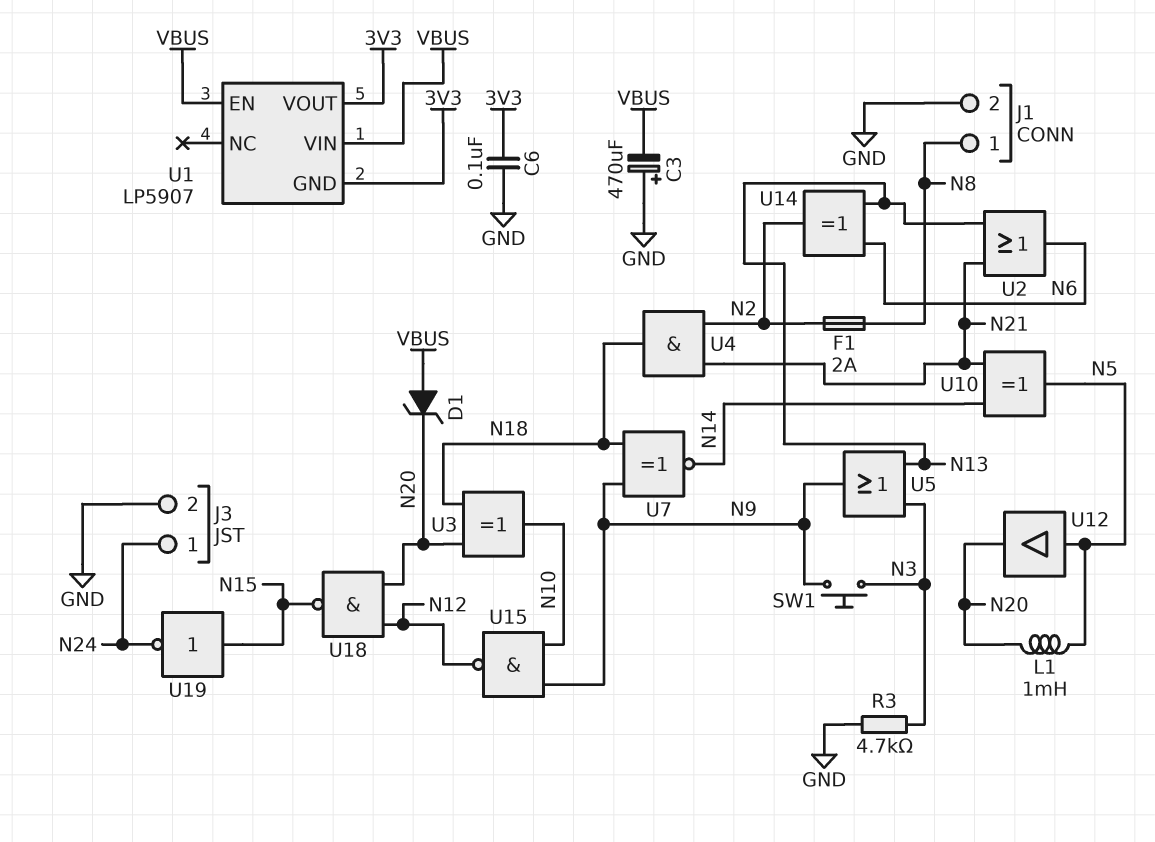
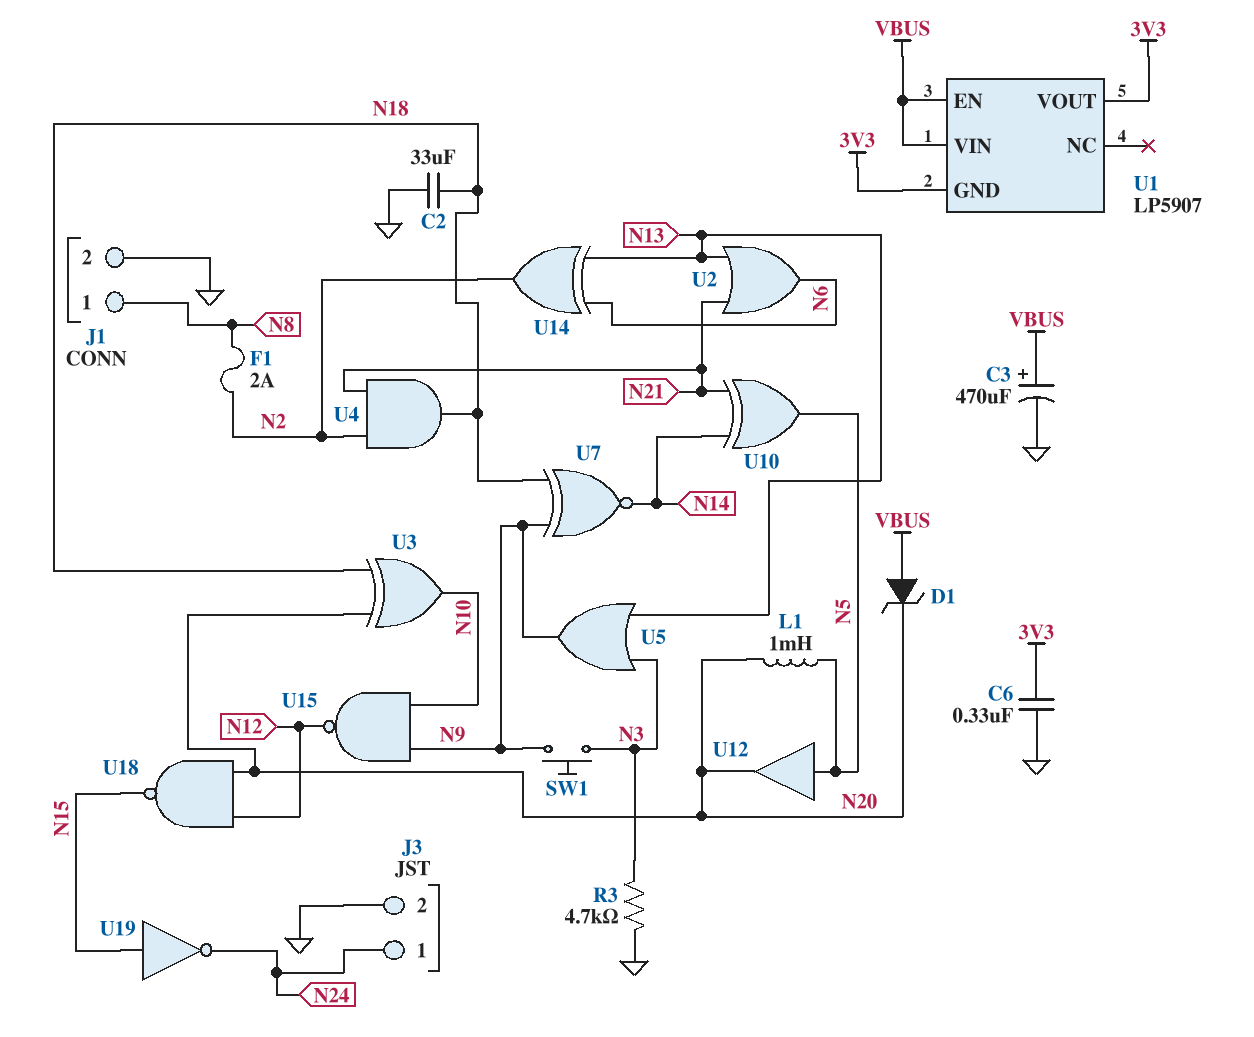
C2: none -> 33uF (GND, N18)
C3: 470uF (plus GND, minus VBUS) -> 470uF (plus VBUS, minus GND)
C6: 100nF (3V3, GND) -> 330nF (3V3, GND)

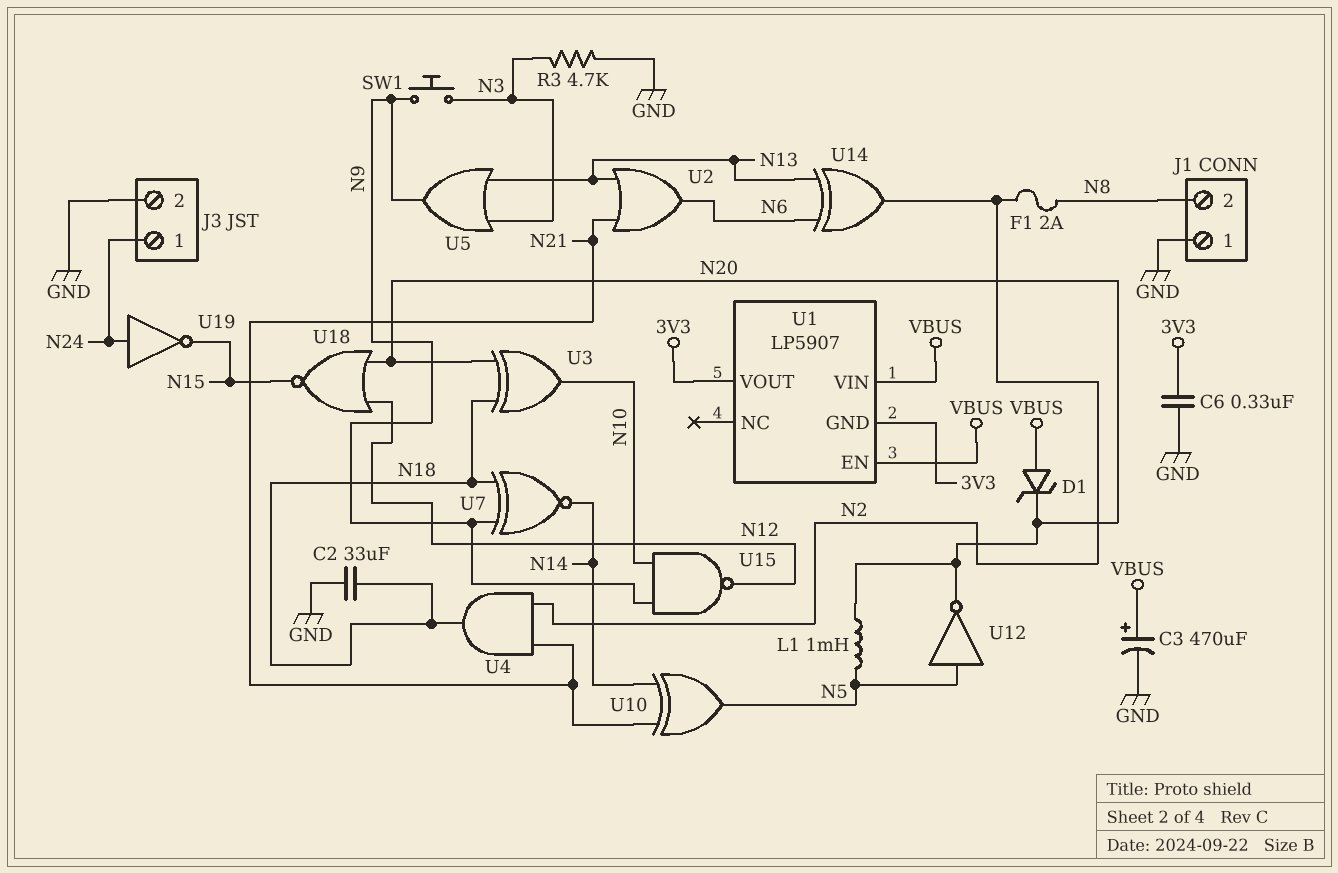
J1 pin 1: N8 -> GND
J1 pin 2: GND -> N8
U12: buffer (in N5, out N20) -> NOT (in N5, out N20)
U18: NAND (in N12, in N20, out N15) -> NOR (in N12, in N20, out N15)
U19: NOT (in N15, out N24) -> NOT (in N24, out N15)

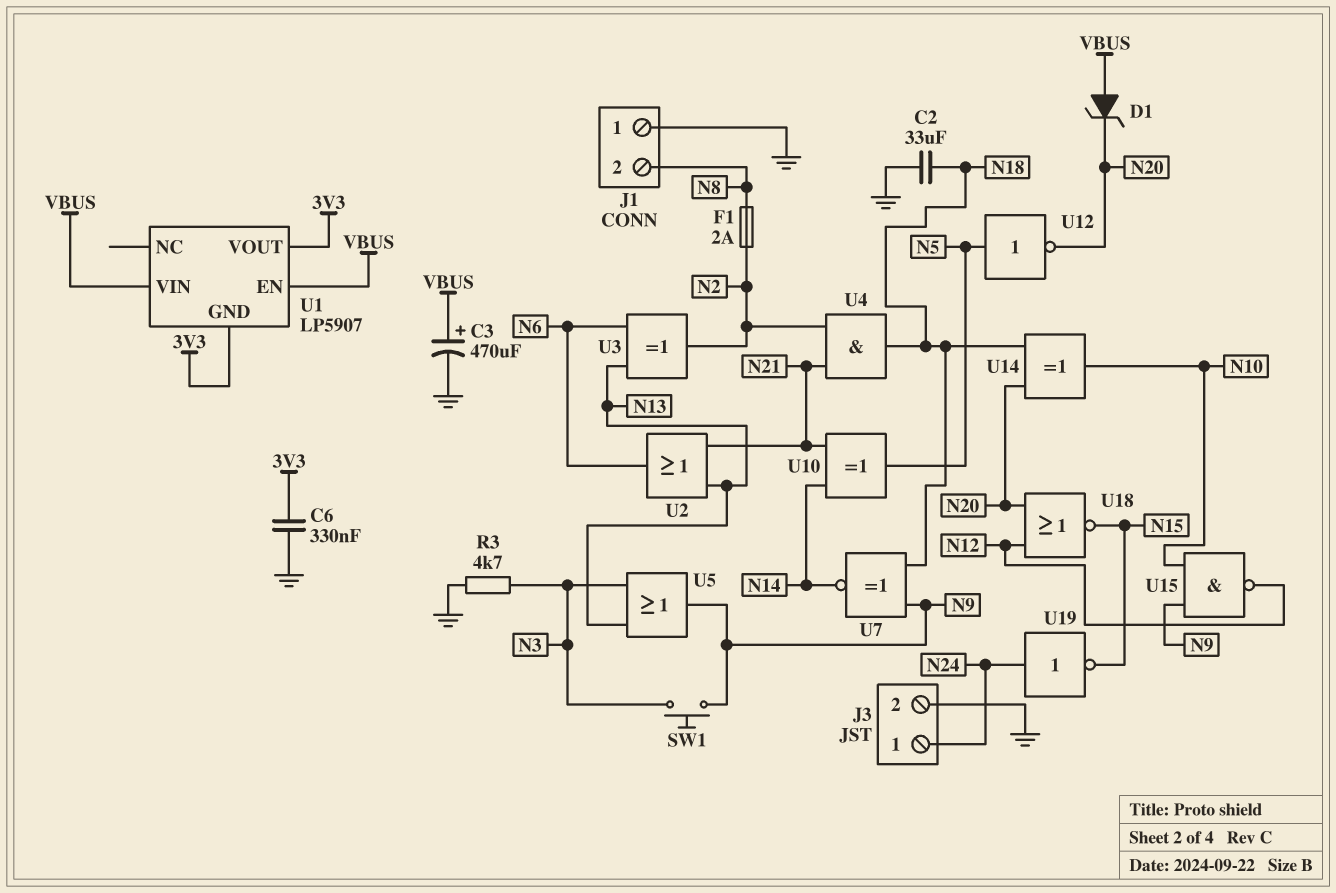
L1: 1mH (N5, N20) -> none
U3: XOR (in N18, in N20, out N10) -> XOR (in N6, in N13, out N2)
U14: XOR (in N6, in N13, out N2) -> XOR (in N18, in N20, out N10)

